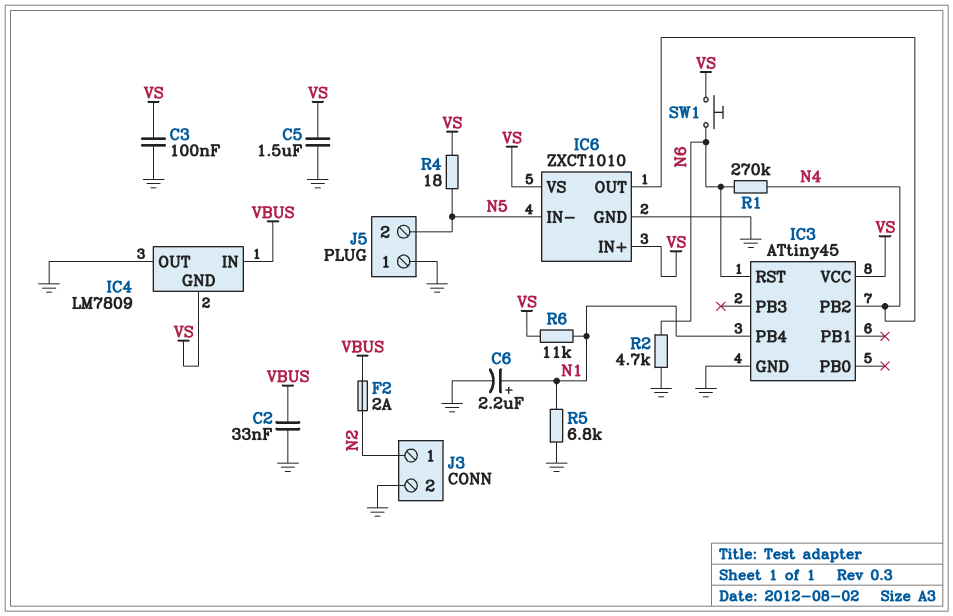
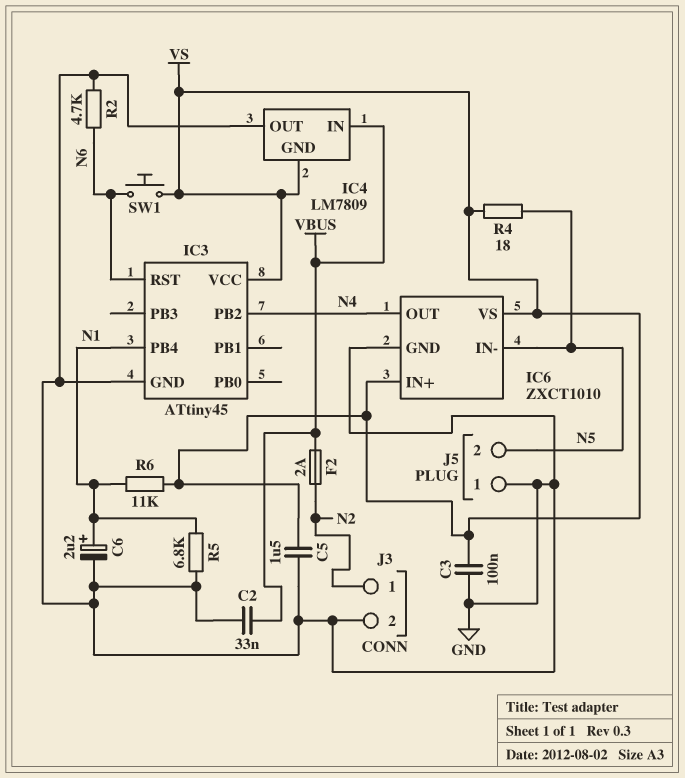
R1: 270k (N4, N6) -> none

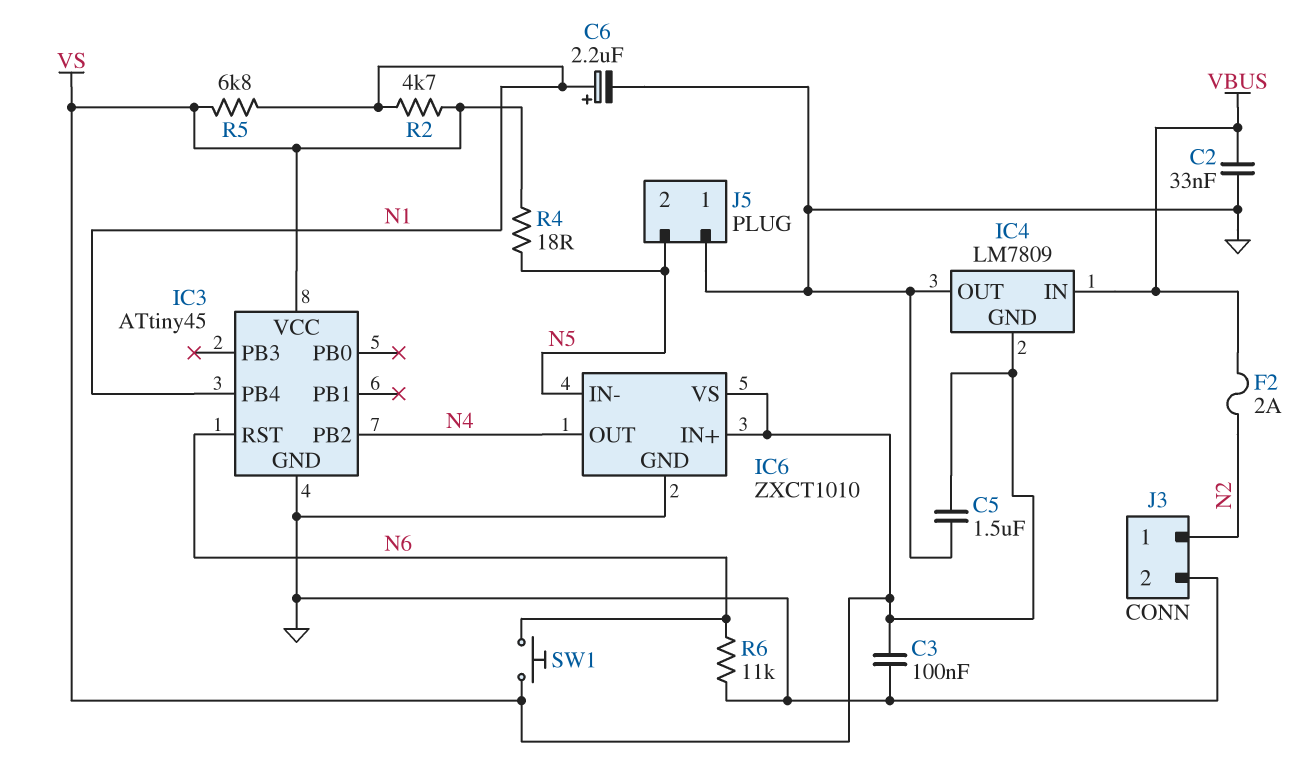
R2: 4.7k (GND, N6) -> 4.7k (N1, VS)
R5: 6.8k (GND, N1) -> 6.8k (N1, VS)
R6: 11k (N1, VS) -> 11k (GND, N6)

